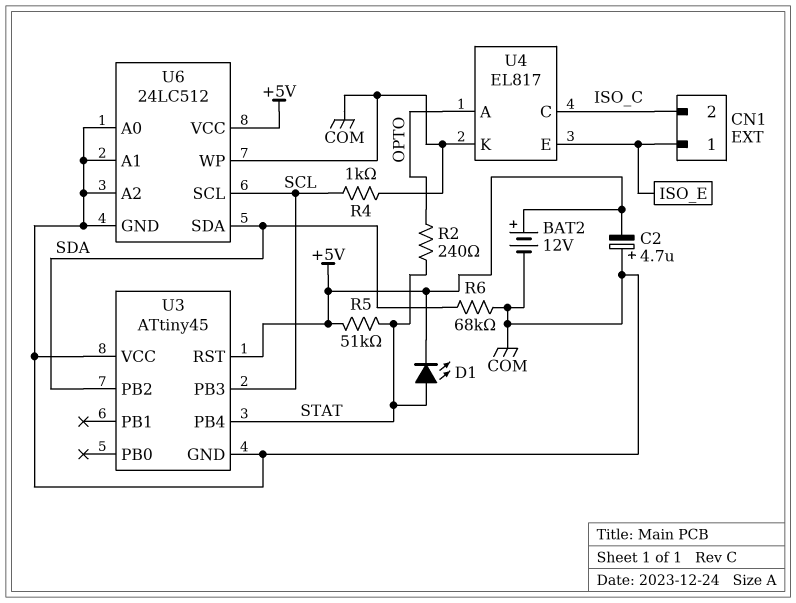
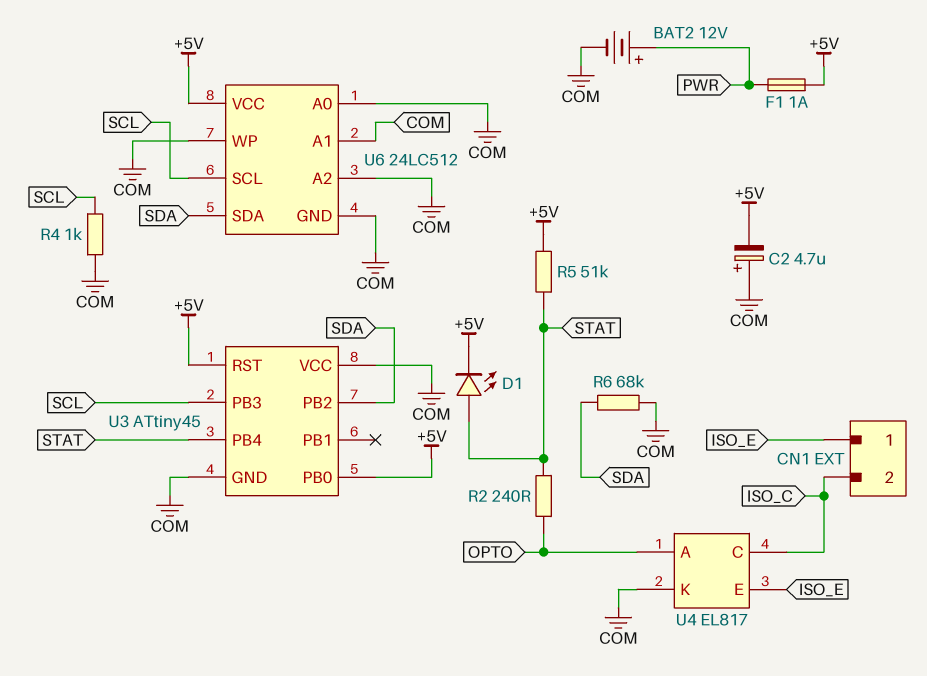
BAT2: 12V (plus +5V, minus COM) -> 12V (plus PWR, minus COM)
F1: none -> 1A (+5V, PWR)
U3 pin PB0: none -> +5V

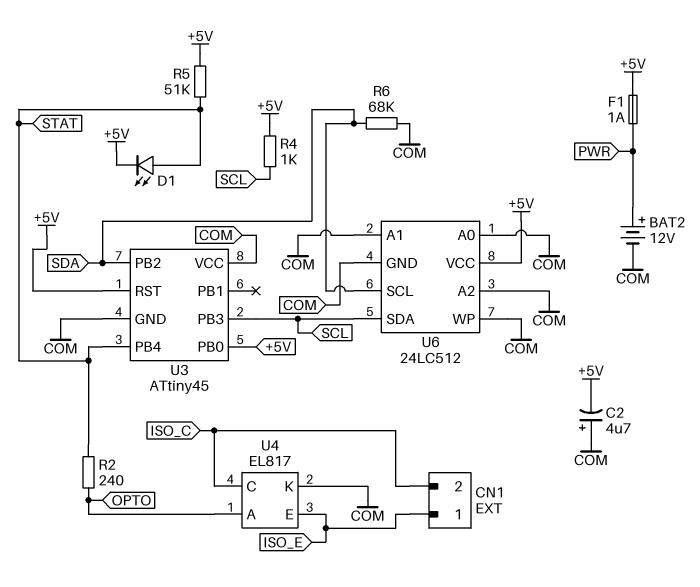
R4: 1k (COM, SCL) -> 1k (+5V, SCL)
U6 pin SCL: SCL -> SDA
U6 pin SDA: SDA -> SCL

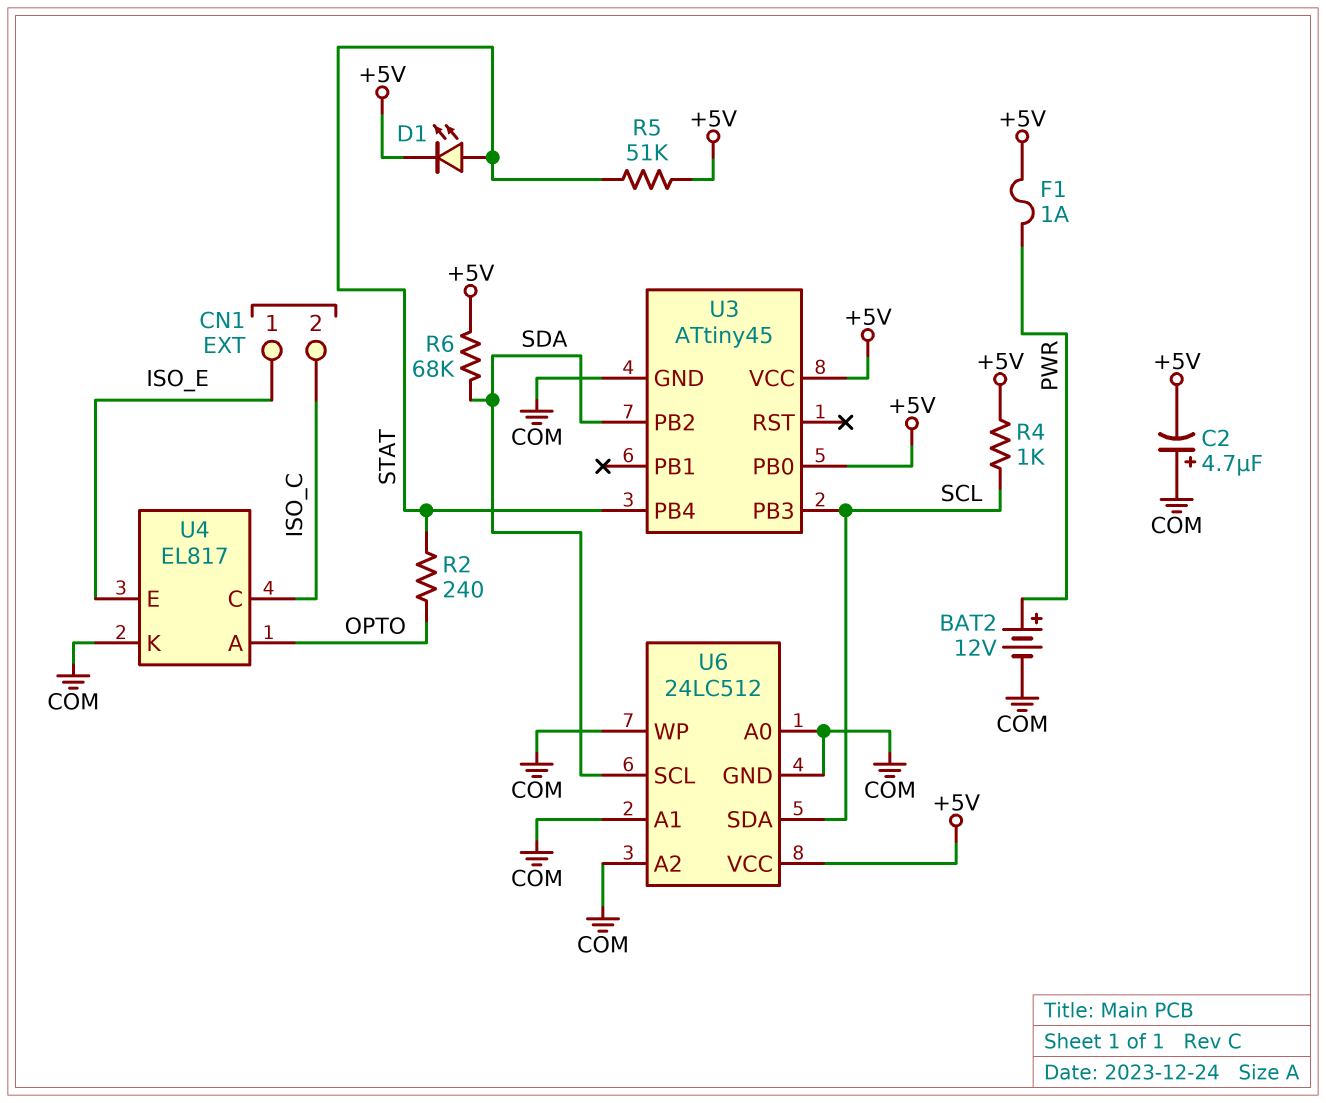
R6: 68k (COM, SDA) -> 68k (+5V, SDA)
U3 pin RST: +5V -> none
U3 pin VCC: COM -> +5V

